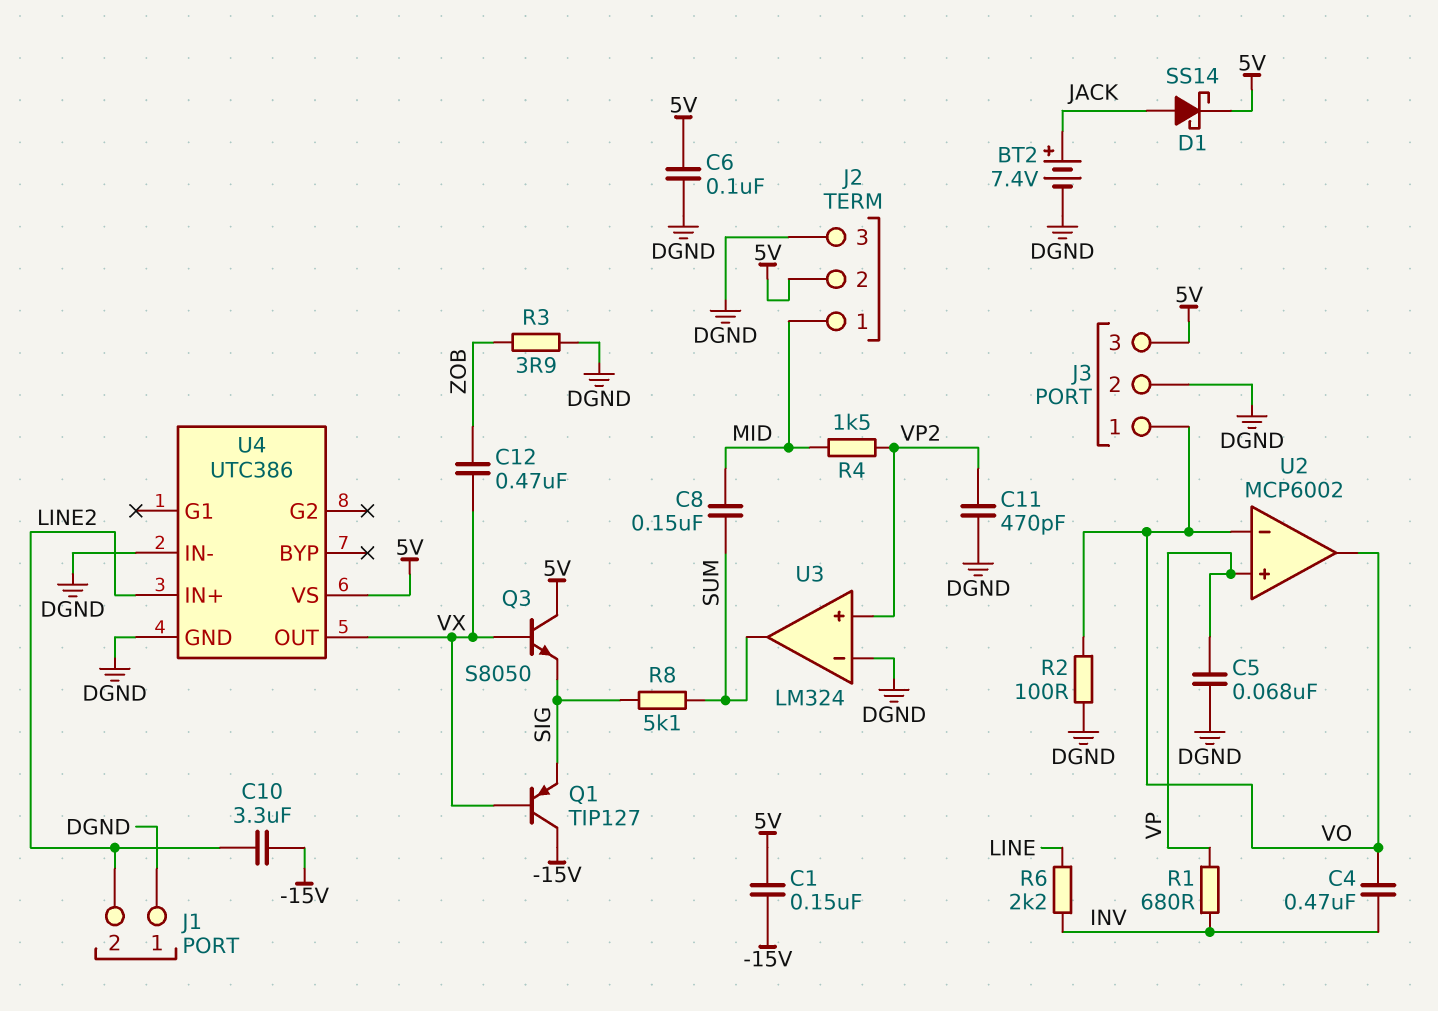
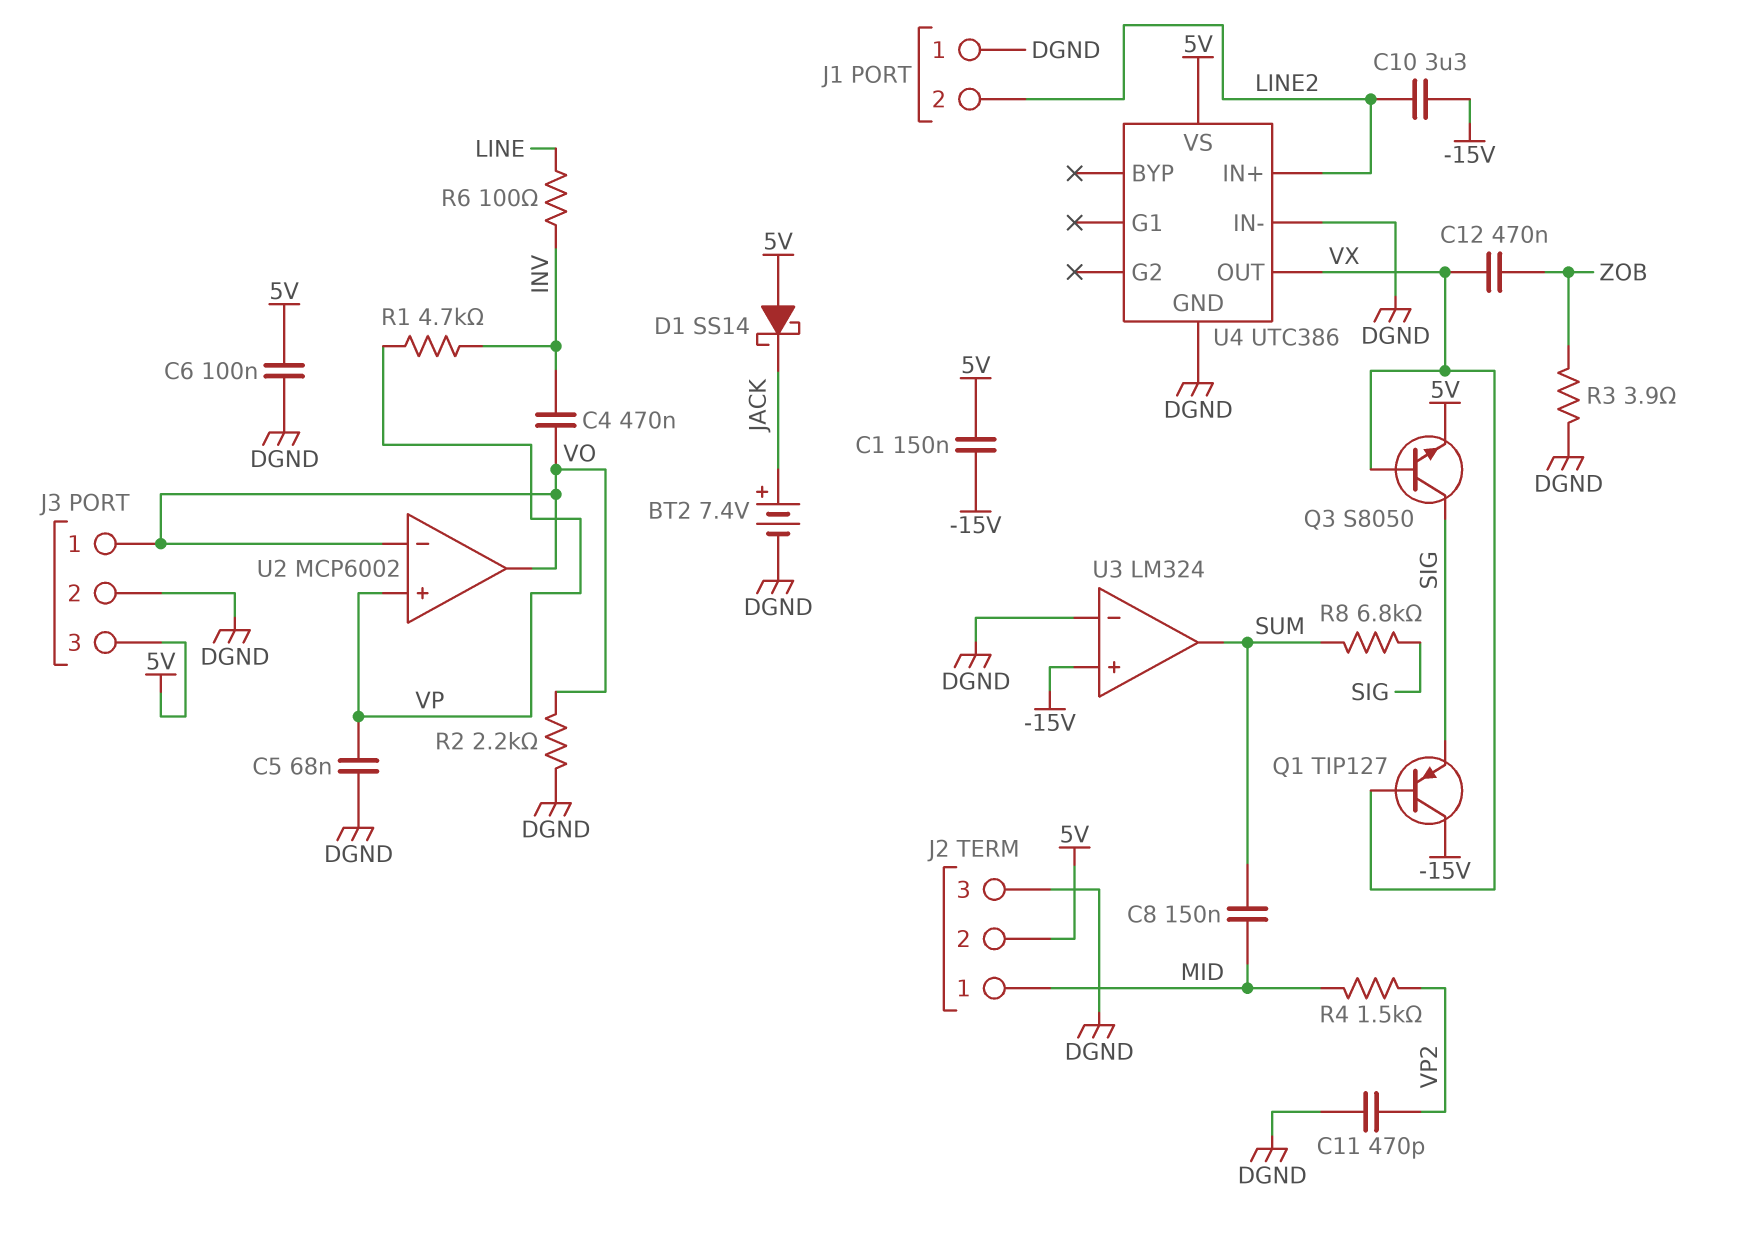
D1: schottky SS14 (A JACK, K 5V) -> schottky SS14 (A 5V, K JACK)
Q3: NPN S8050 (B VX, C 5V, E SIG) -> NPN S8050 (B VX, C SIG, E 5V)
R1: 680 (INV, VP) -> 4.7k (INV, VP)
R2: 100 (DGND, VO) -> 2.2k (DGND, VO)
R6: 2.2k (INV, LINE) -> 100 (INV, LINE)
R8: 5.1k (SIG, SUM) -> 6.8k (SIG, SUM)
U3 pin in+: VP2 -> -15V

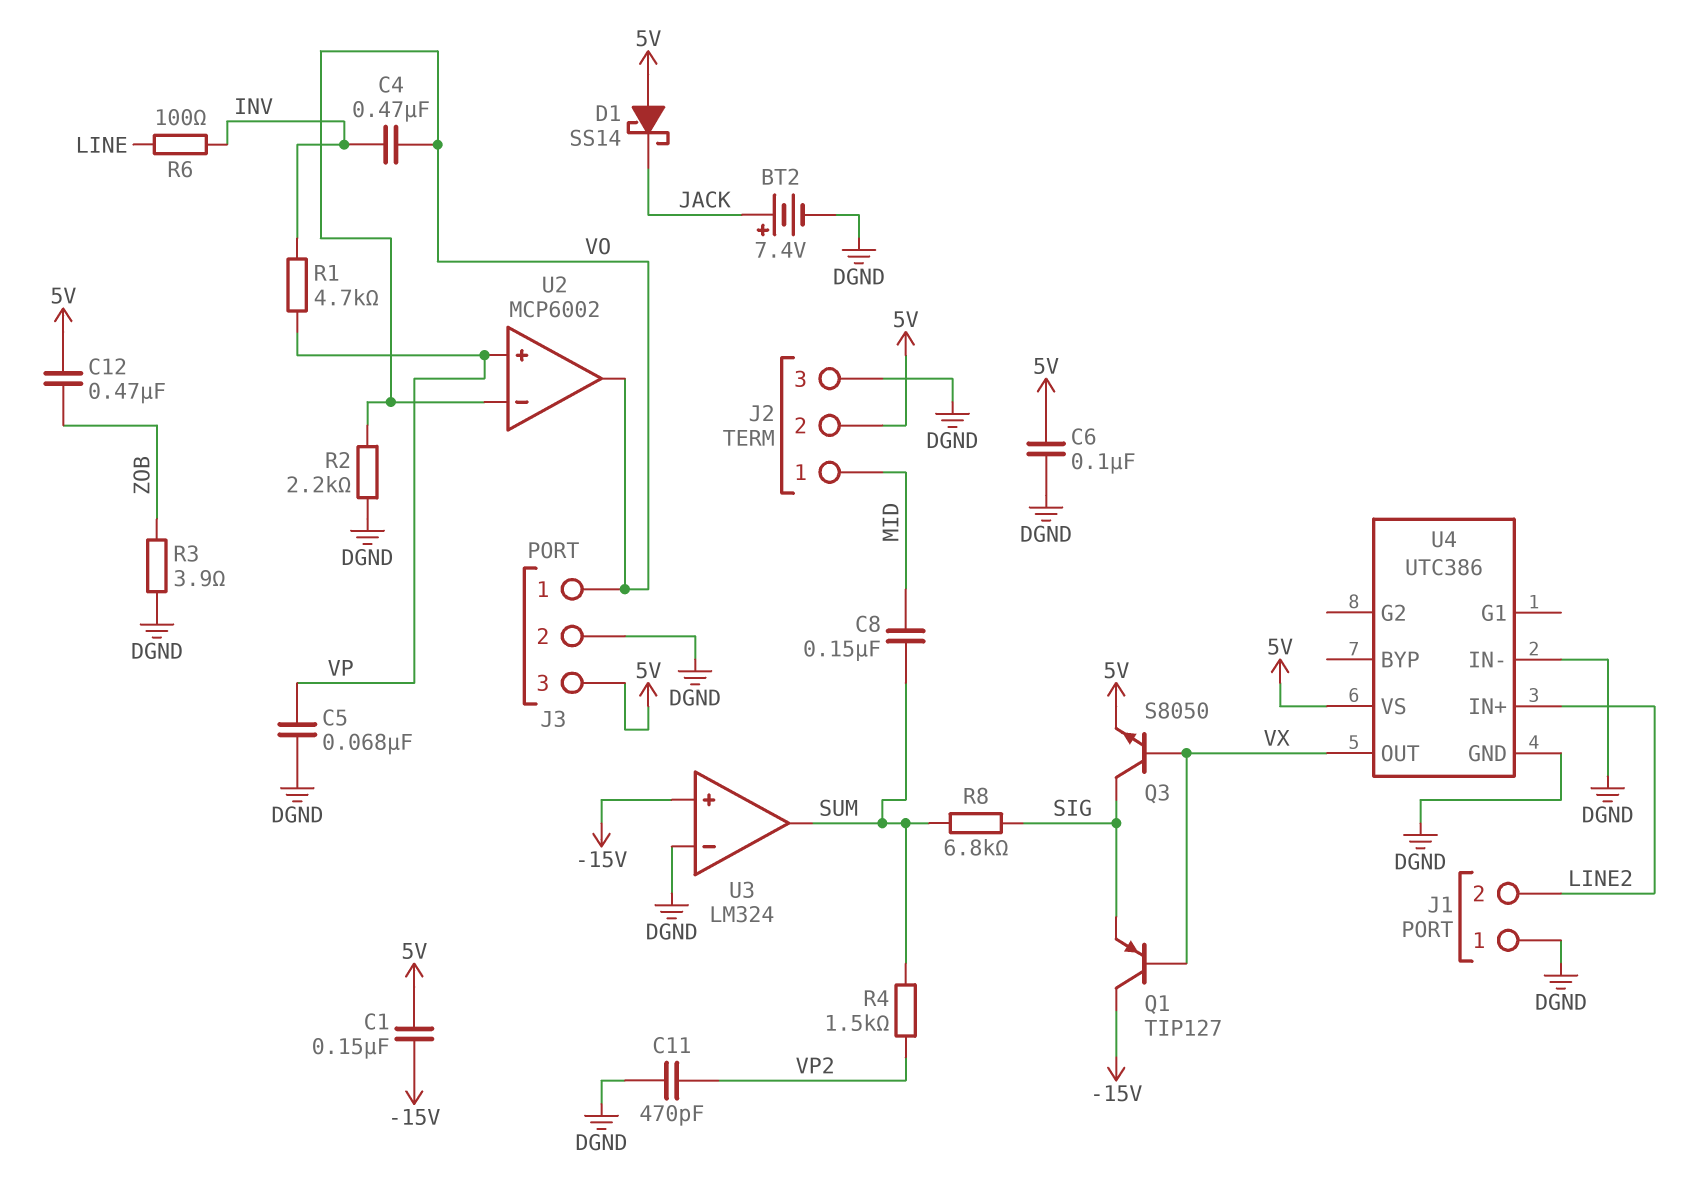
C10: 3.3uF (-15V, LINE2) -> none
C12: 470nF (VX, ZOB) -> 470nF (5V, ZOB)
R4: 1.5k (MID, VP2) -> 1.5k (SUM, VP2)

